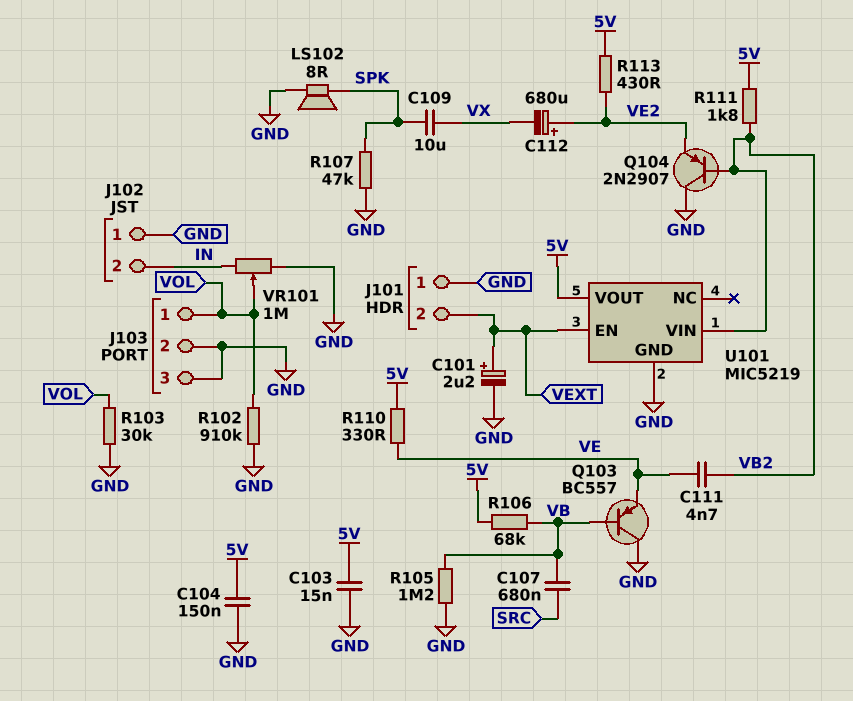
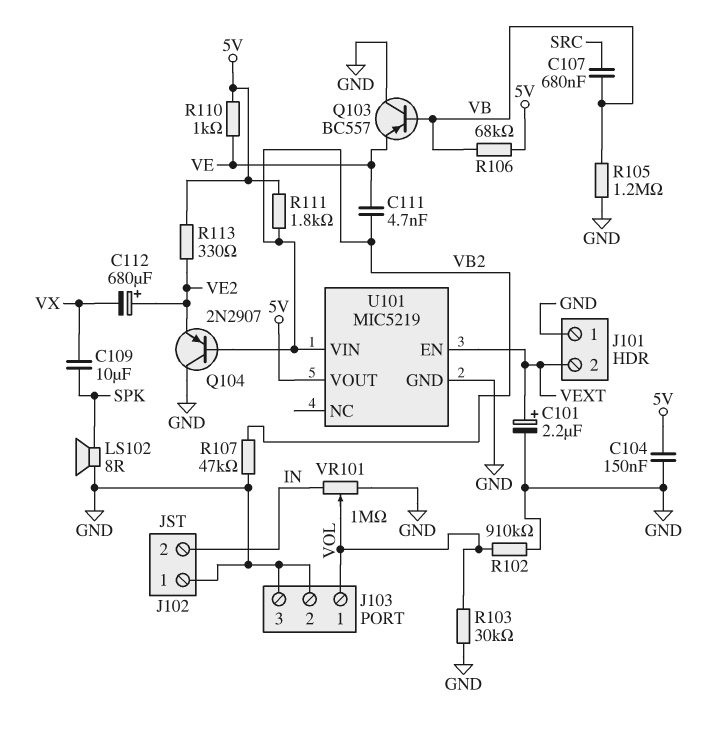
C103: 15nF (5V, GND) -> none
R107: 47k (GND, SPK) -> 47k (GND, VB2)
R110: 330 (5V, VE) -> 1k (5V, VE)
R113: 430 (5V, VE2) -> 330 (5V, VE2)

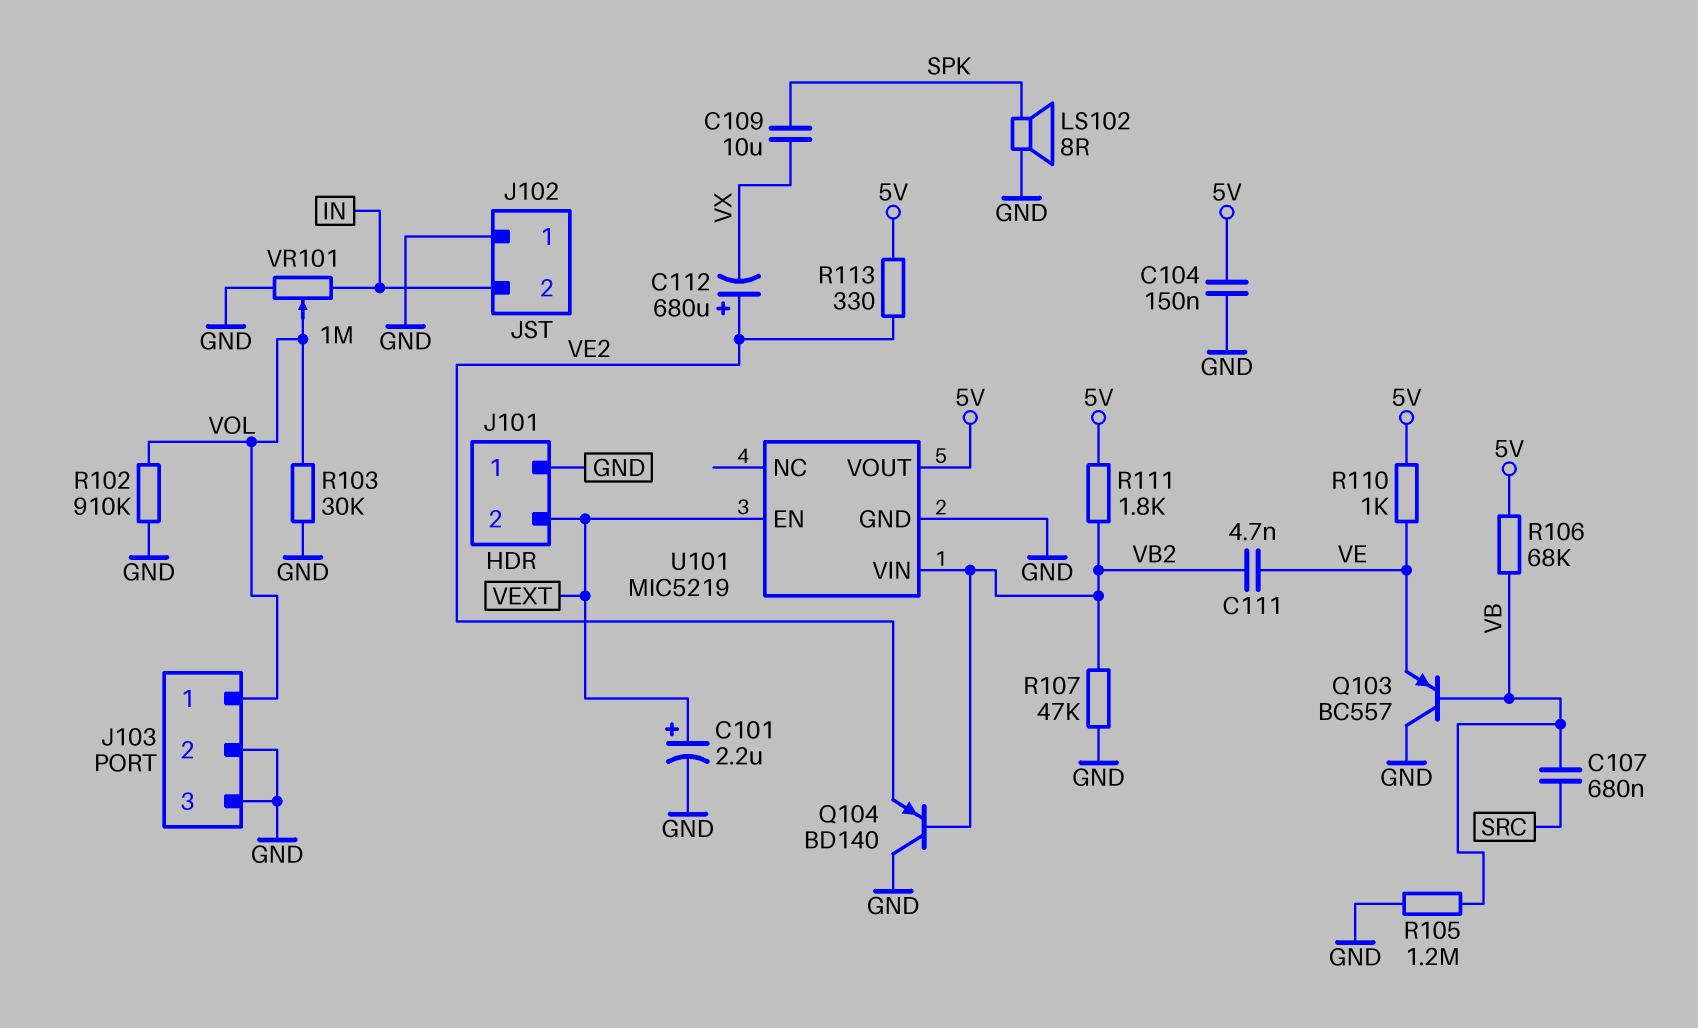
Q104: PNP 2N2907 (B VB2, C GND, E VE2) -> PNP BD140 (B VB2, C GND, E VE2)

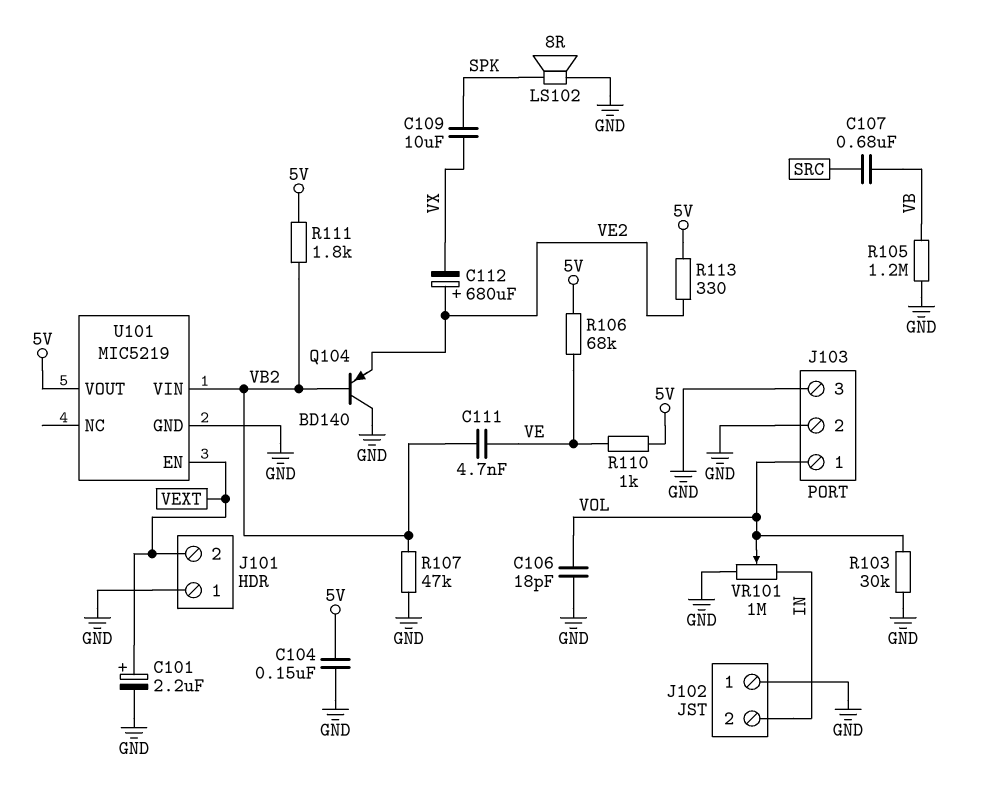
C106: none -> 18pF (GND, VOL)
Q103: PNP BC557 (B VB, C GND, E VE) -> none
R102: 910k (GND, VOL) -> none
R106: 68k (5V, VB) -> 68k (5V, VE)

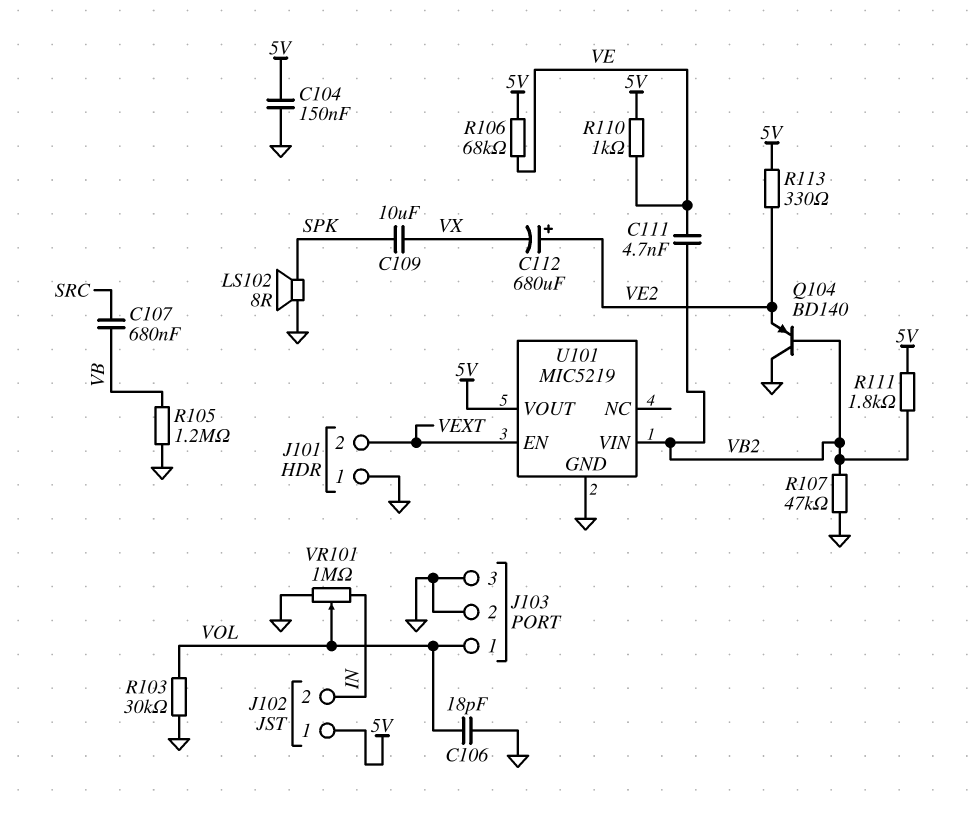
C101: 2.2uF (plus VEXT, minus GND) -> none
J102 pin 1: GND -> 5V

